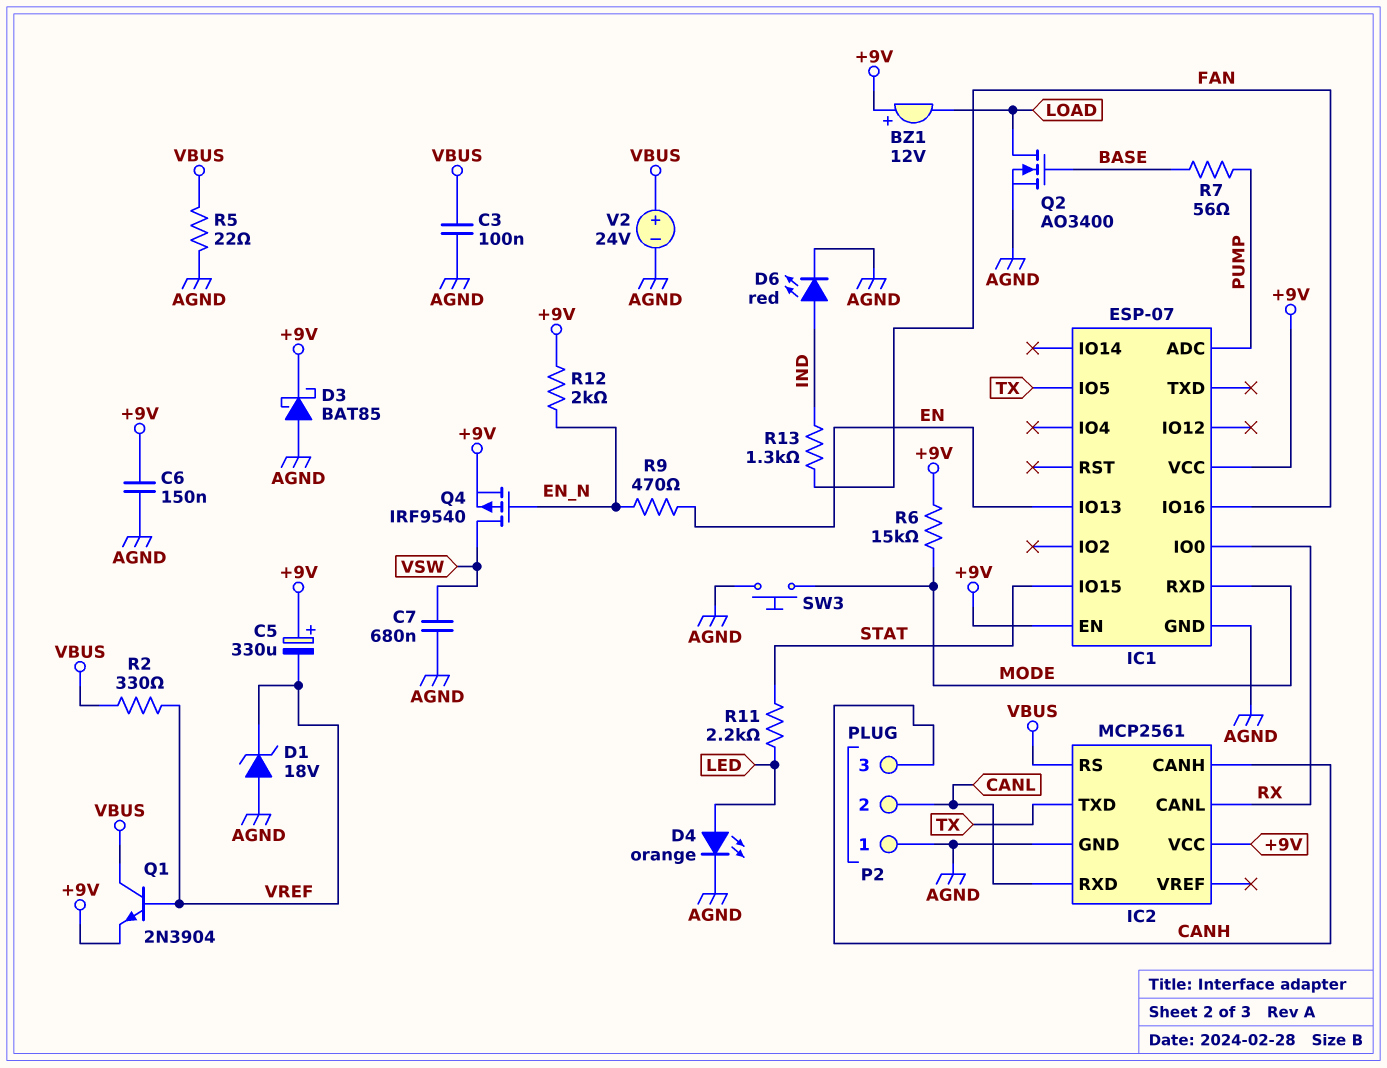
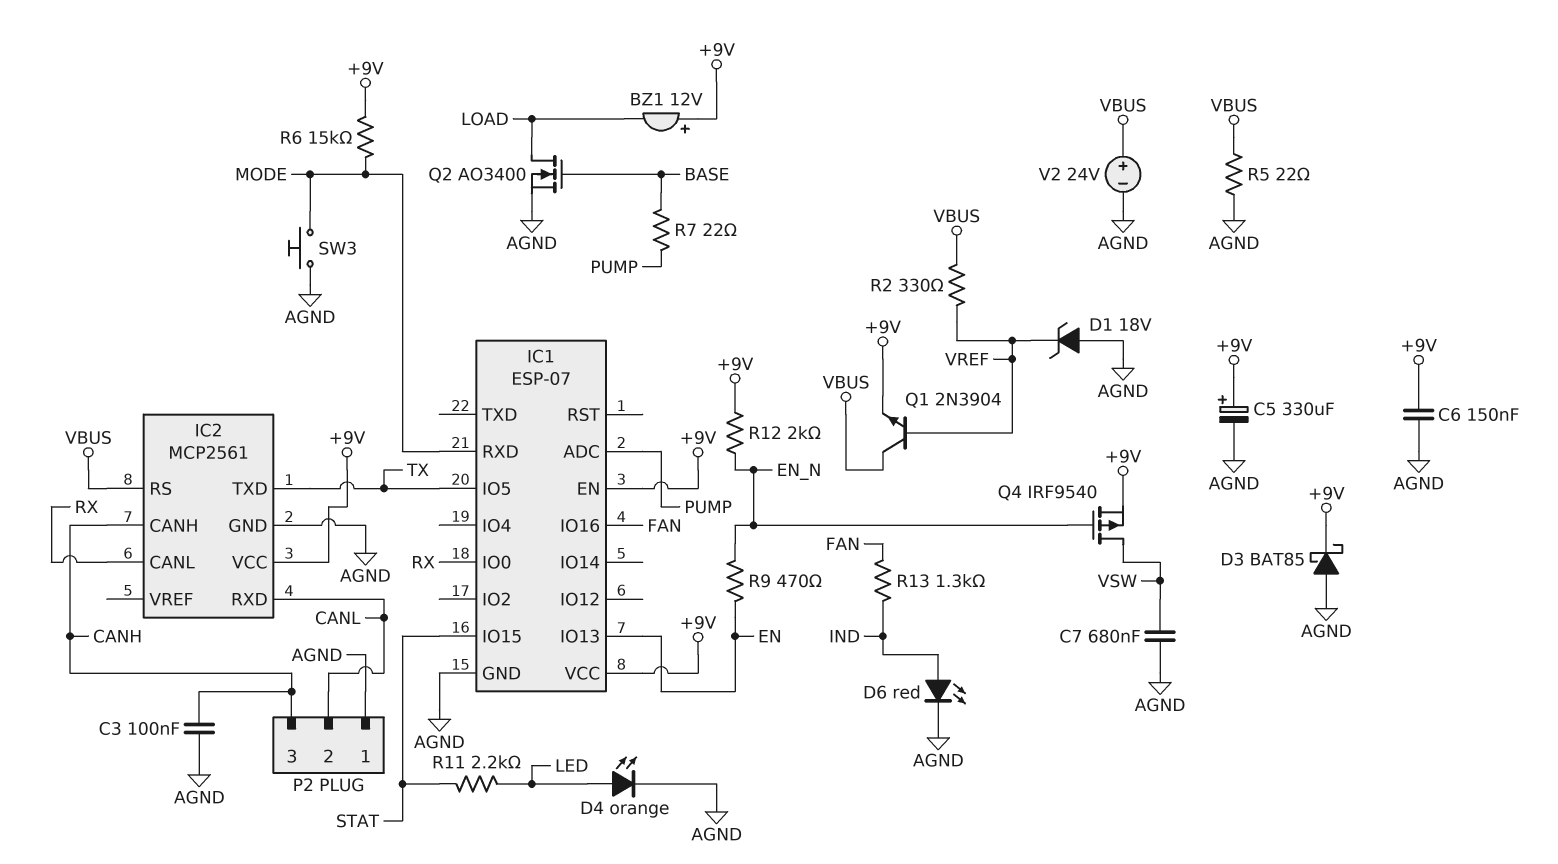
C3: 100nF (AGND, VBUS) -> 100nF (AGND, CANH)
C5: 330uF (plus +9V, minus VREF) -> 330uF (plus +9V, minus AGND)
R7: 56 (BASE, PUMP) -> 22 (BASE, PUMP)

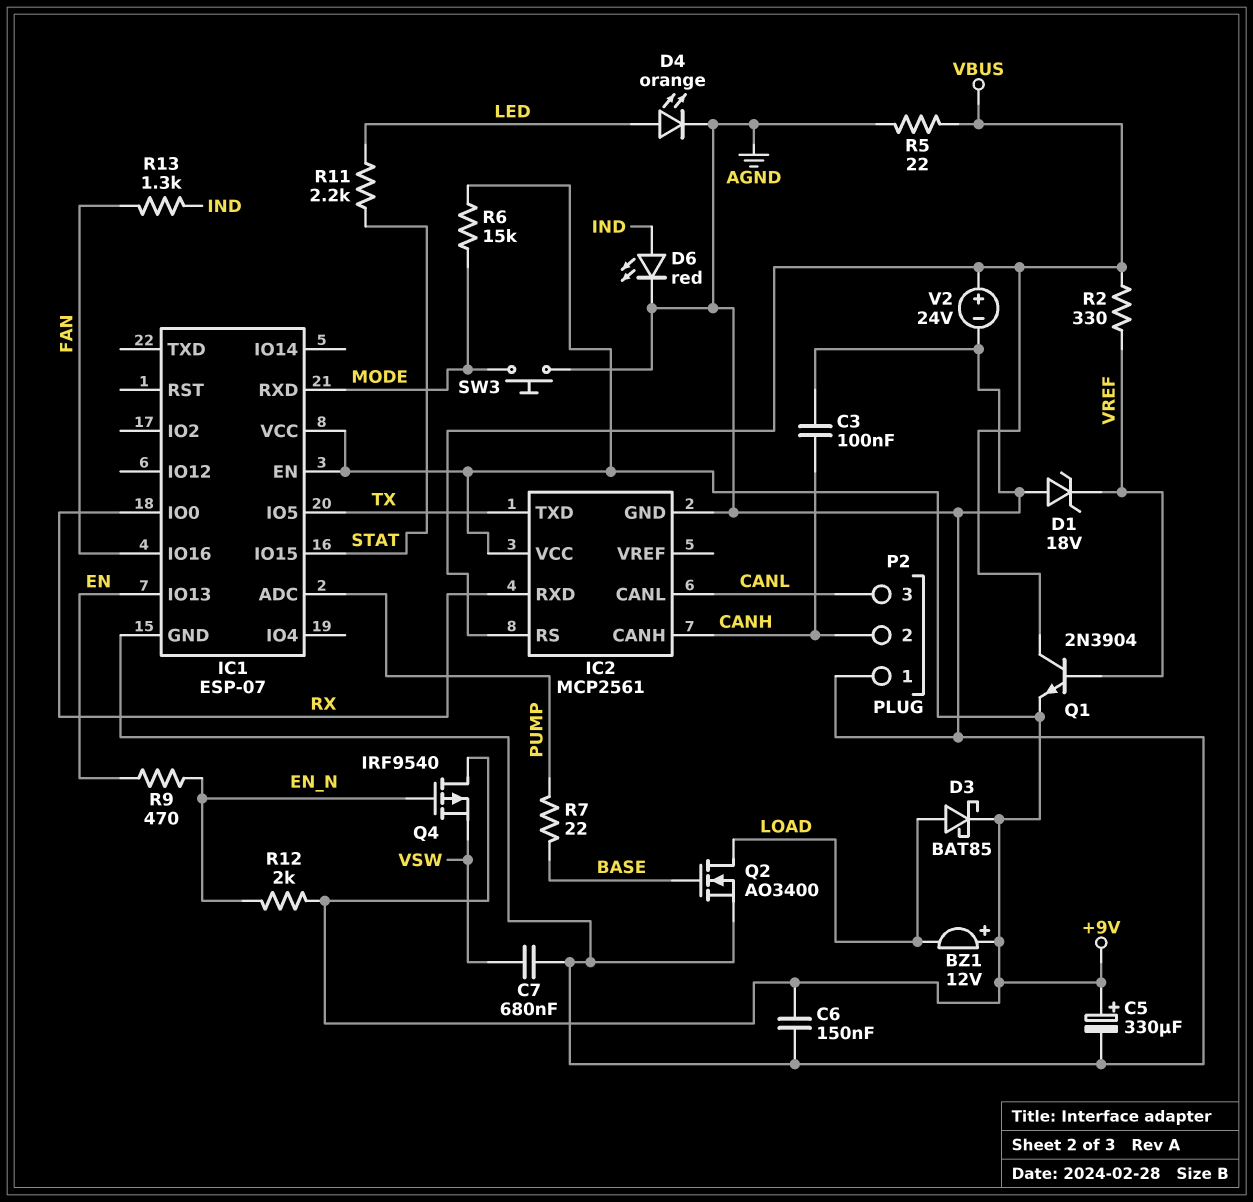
D3: schottky BAT85 (A AGND, K +9V) -> schottky BAT85 (A LOAD, K +9V)
IC2 pin CANL: RX -> CANL
IC2 pin RXD: CANL -> RX
P2 pin 2: CANL -> CANH
P2 pin 3: CANH -> CANL
Q4: PMOS IRF9540 (G EN_N, D VSW, S +9V) -> PMOS IRF9540 (G EN_N, D +9V, S VSW)

